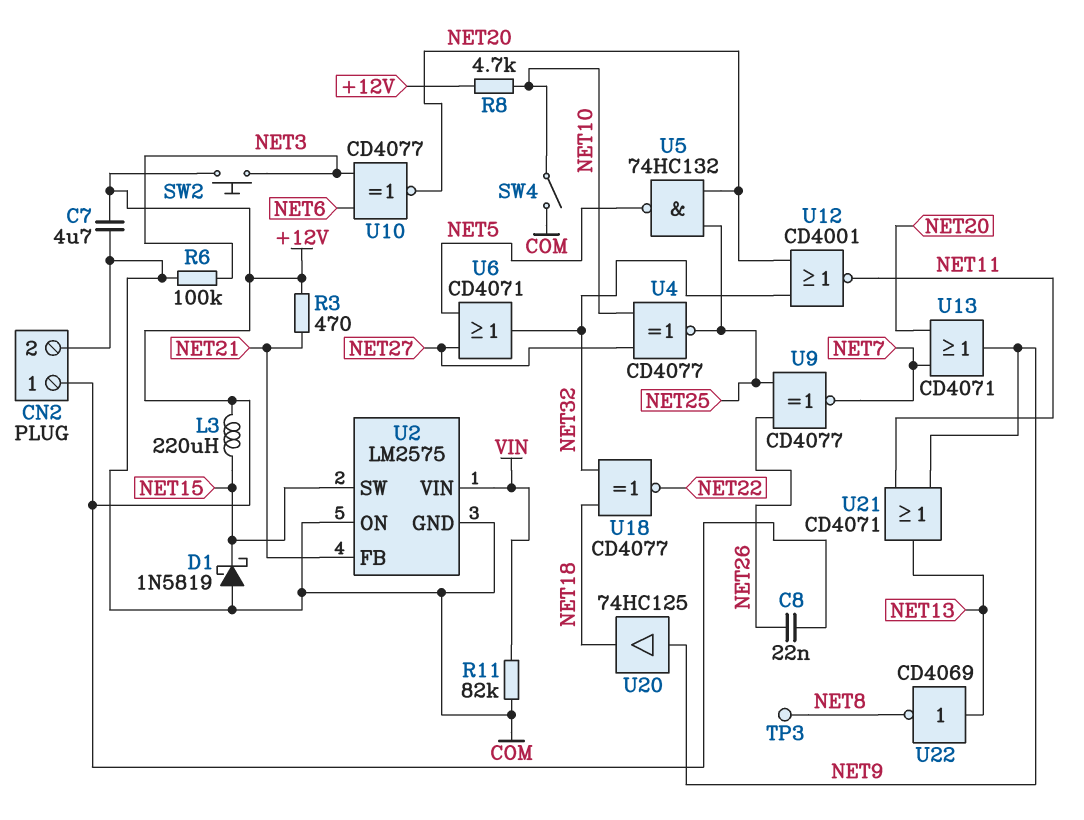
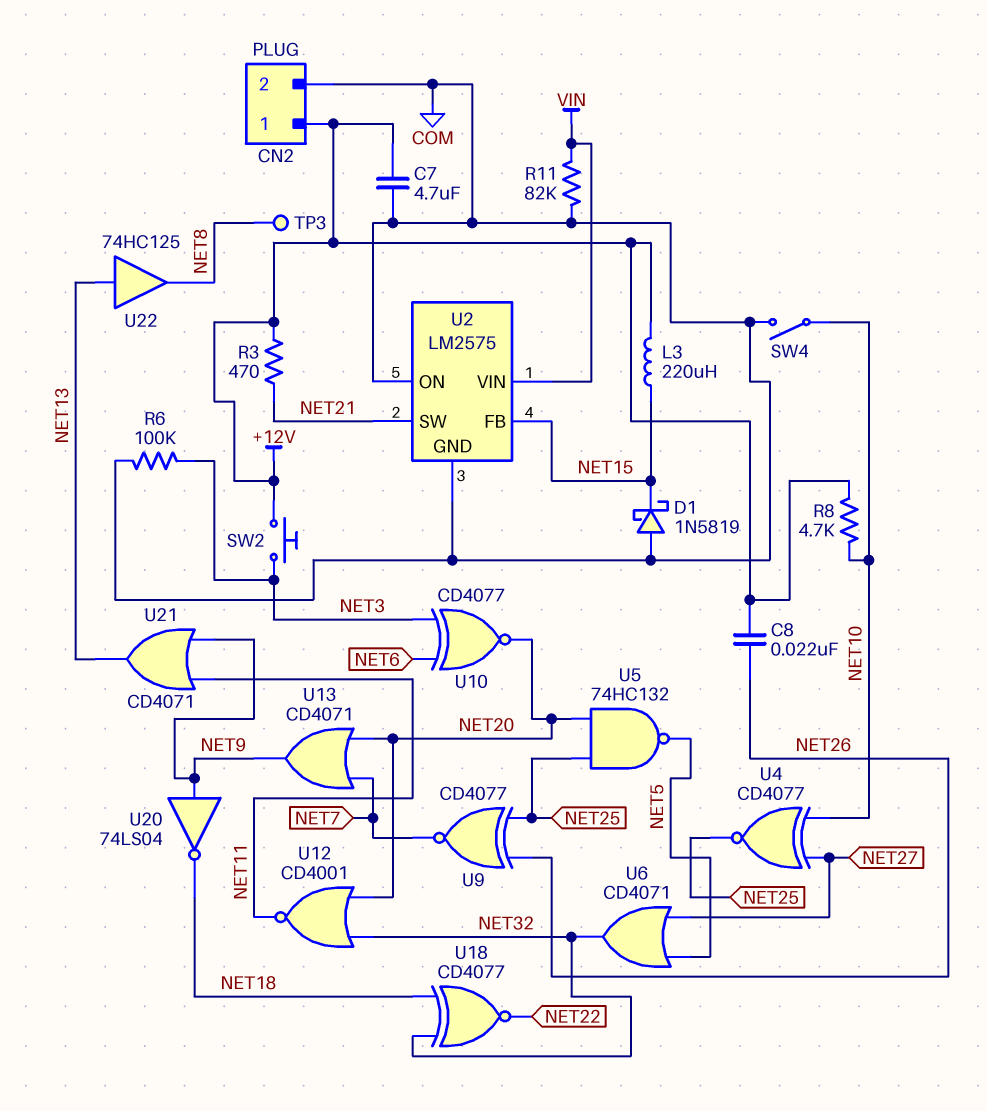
U2 pin FB: NET21 -> NET15
U2 pin SW: NET15 -> NET21
U20: buffer 74HC125 (in NET9, out NET18) -> NOT 74LS04 (in NET9, out NET18)
U22: NOT CD4069 (in NET13, out NET8) -> buffer 74HC125 (in NET13, out NET8)

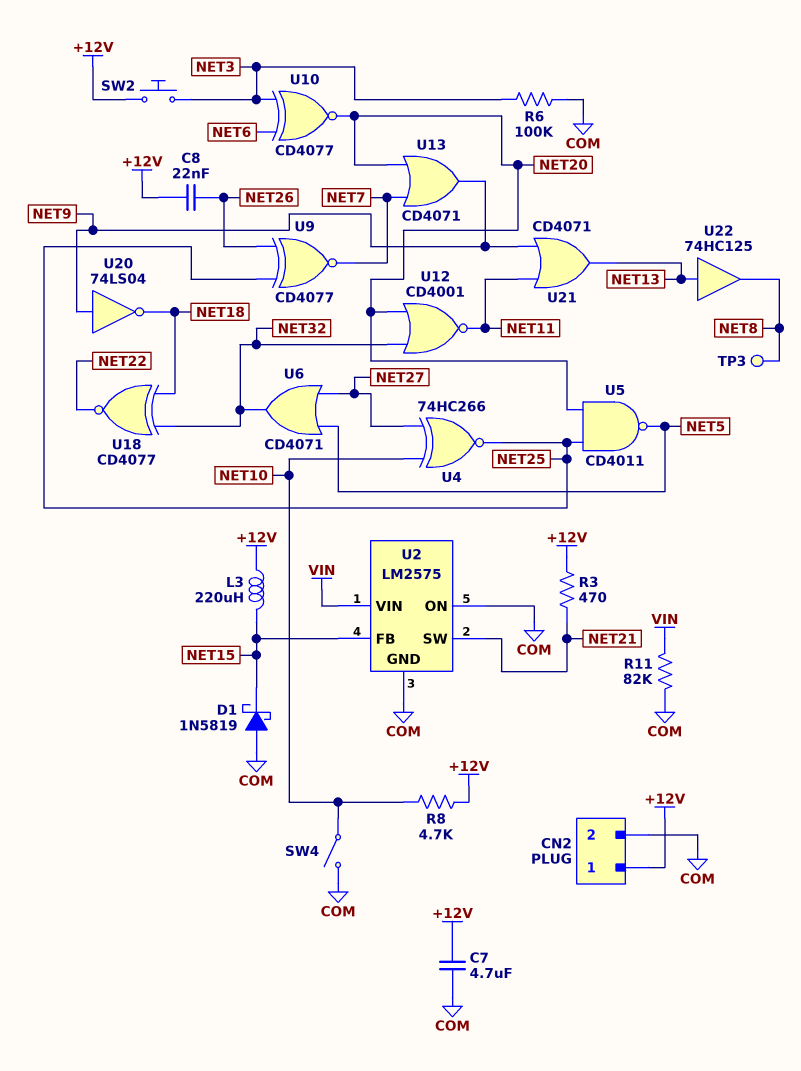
U4: XNOR CD4077 (in NET10, in NET27, out NET25) -> XNOR 74HC266 (in NET10, in NET27, out NET25)
U5: NAND 74HC132 (in NET20, in NET25, out NET5) -> NAND CD4011 (in NET20, in NET25, out NET5)

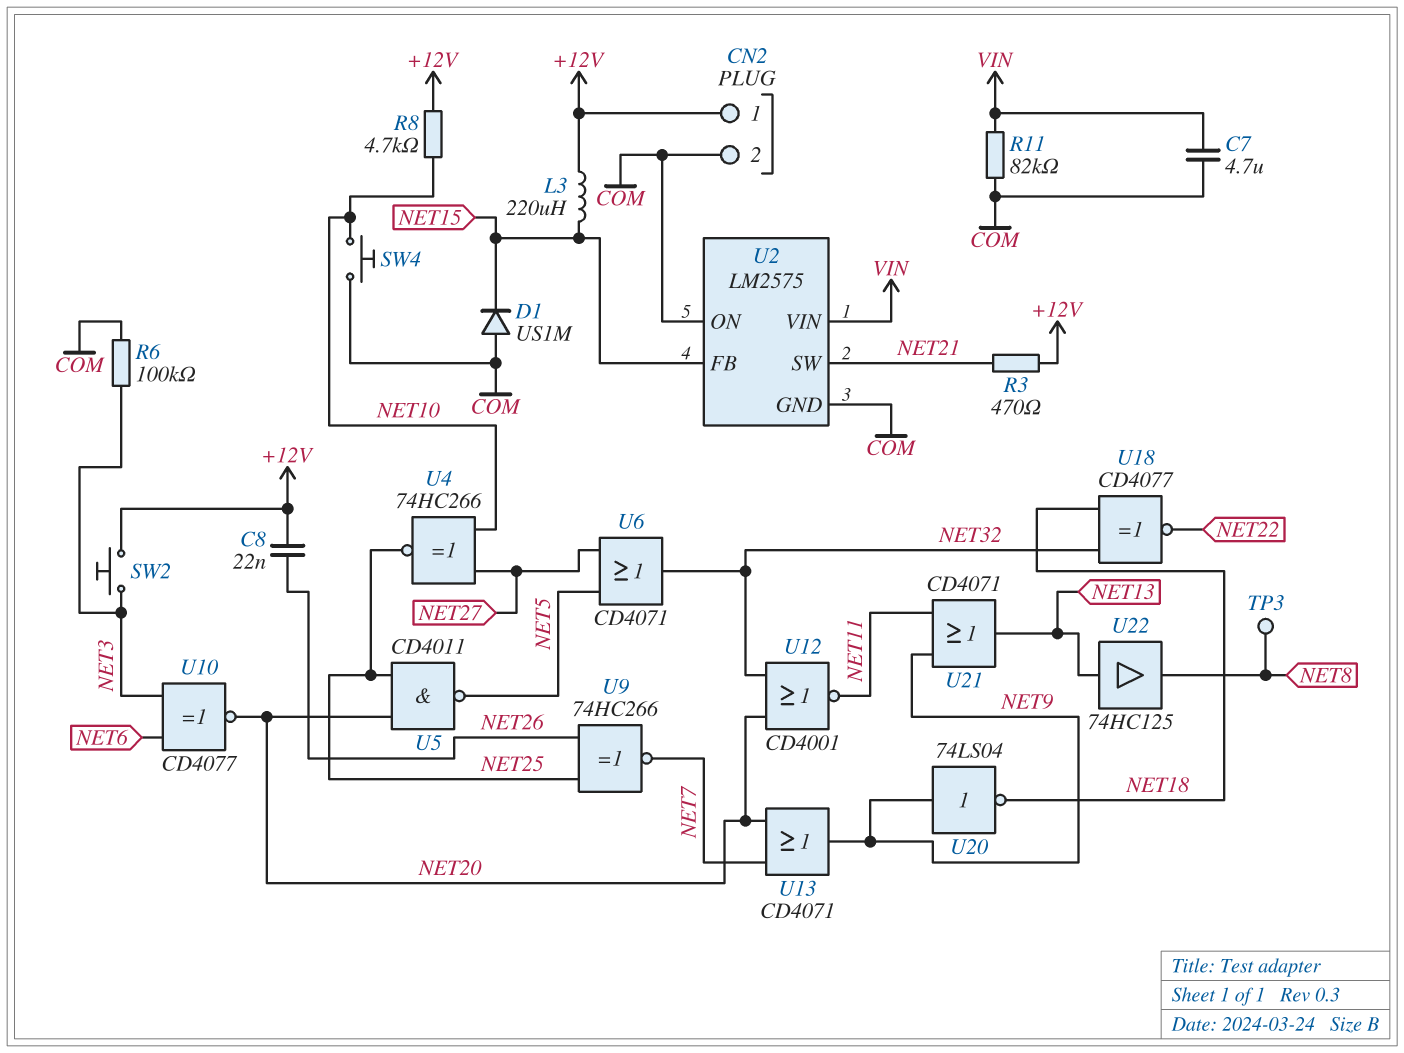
C7: 4.7uF (+12V, COM) -> 4.7uF (COM, VIN)
D1: schottky 1N5819 (A COM, K NET15) -> diode US1M (A COM, K NET15)
SW4: switch (COM, NET10) -> button (COM, NET10)
U9: XNOR CD4077 (in NET25, in NET26, out NET7) -> XNOR 74HC266 (in NET25, in NET26, out NET7)

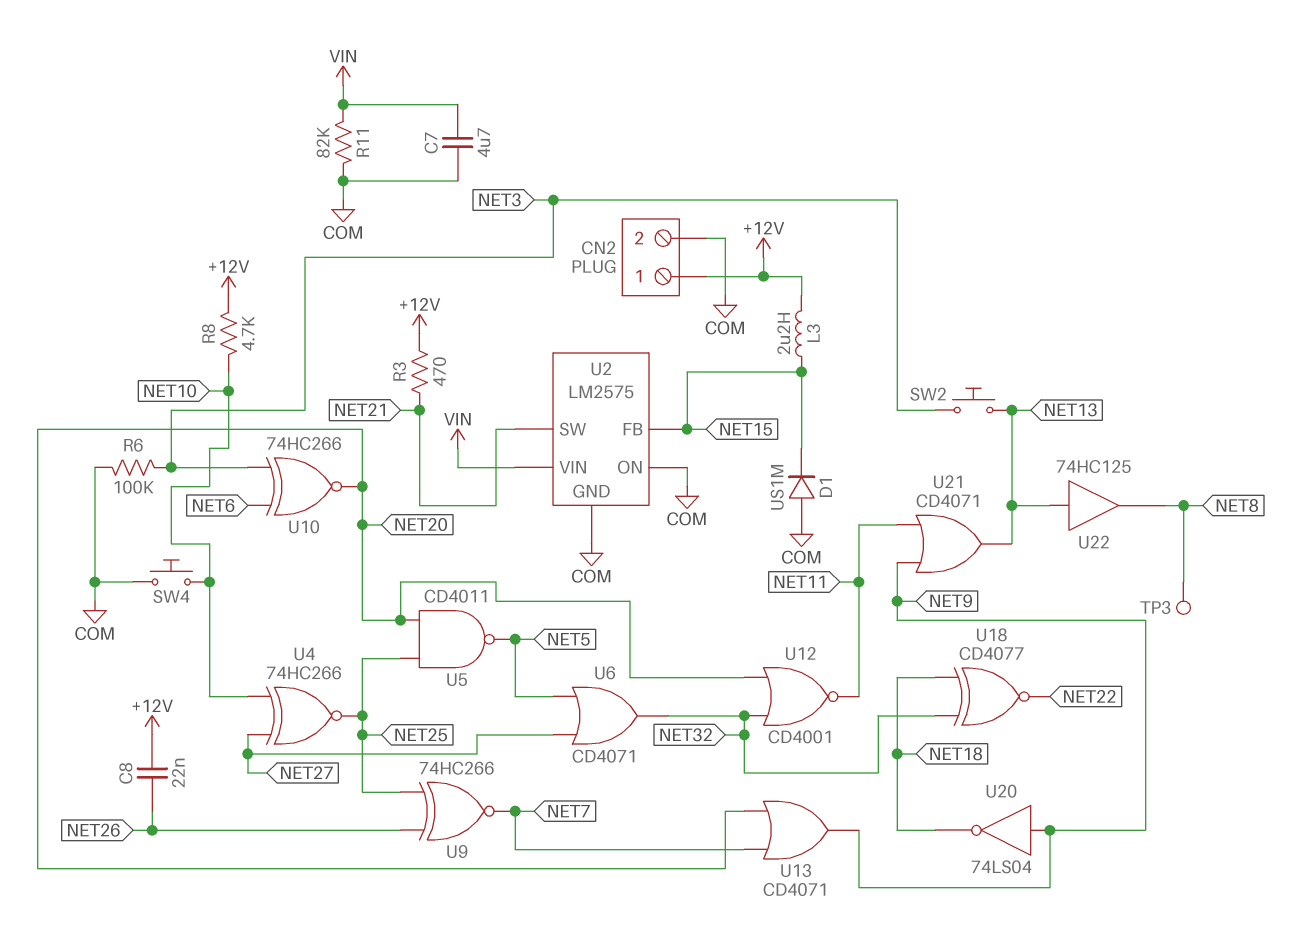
L3: 220uH (+12V, NET15) -> 2.2uH (+12V, NET15)
SW2: button (+12V, NET3) -> button (NET3, NET13)
U10: XNOR CD4077 (in NET3, in NET6, out NET20) -> XNOR 74HC266 (in NET3, in NET6, out NET20)

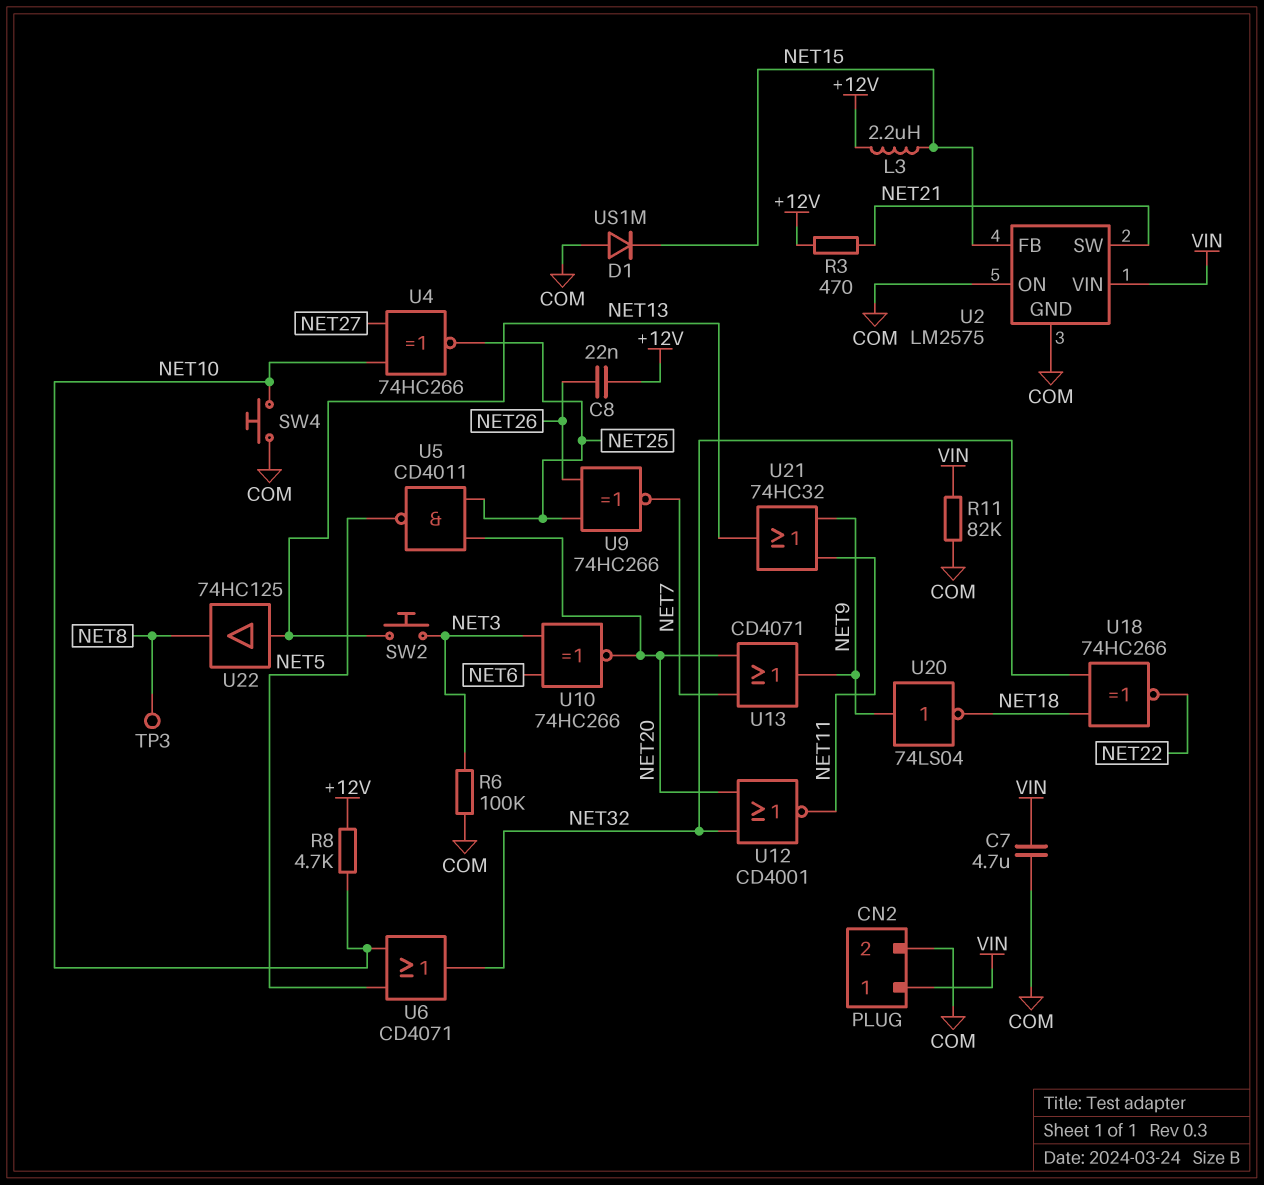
CN2 pin 1: +12V -> VIN
U6: OR CD4071 (in NET5, in NET27, out NET32) -> OR CD4071 (in NET5, in NET10, out NET32)
U18: XNOR CD4077 (in NET18, in NET32, out NET22) -> XNOR 74HC266 (in NET18, in NET32, out NET22)
U21: OR CD4071 (in NET9, in NET11, out NET13) -> OR 74HC32 (in NET9, in NET11, out NET13)

